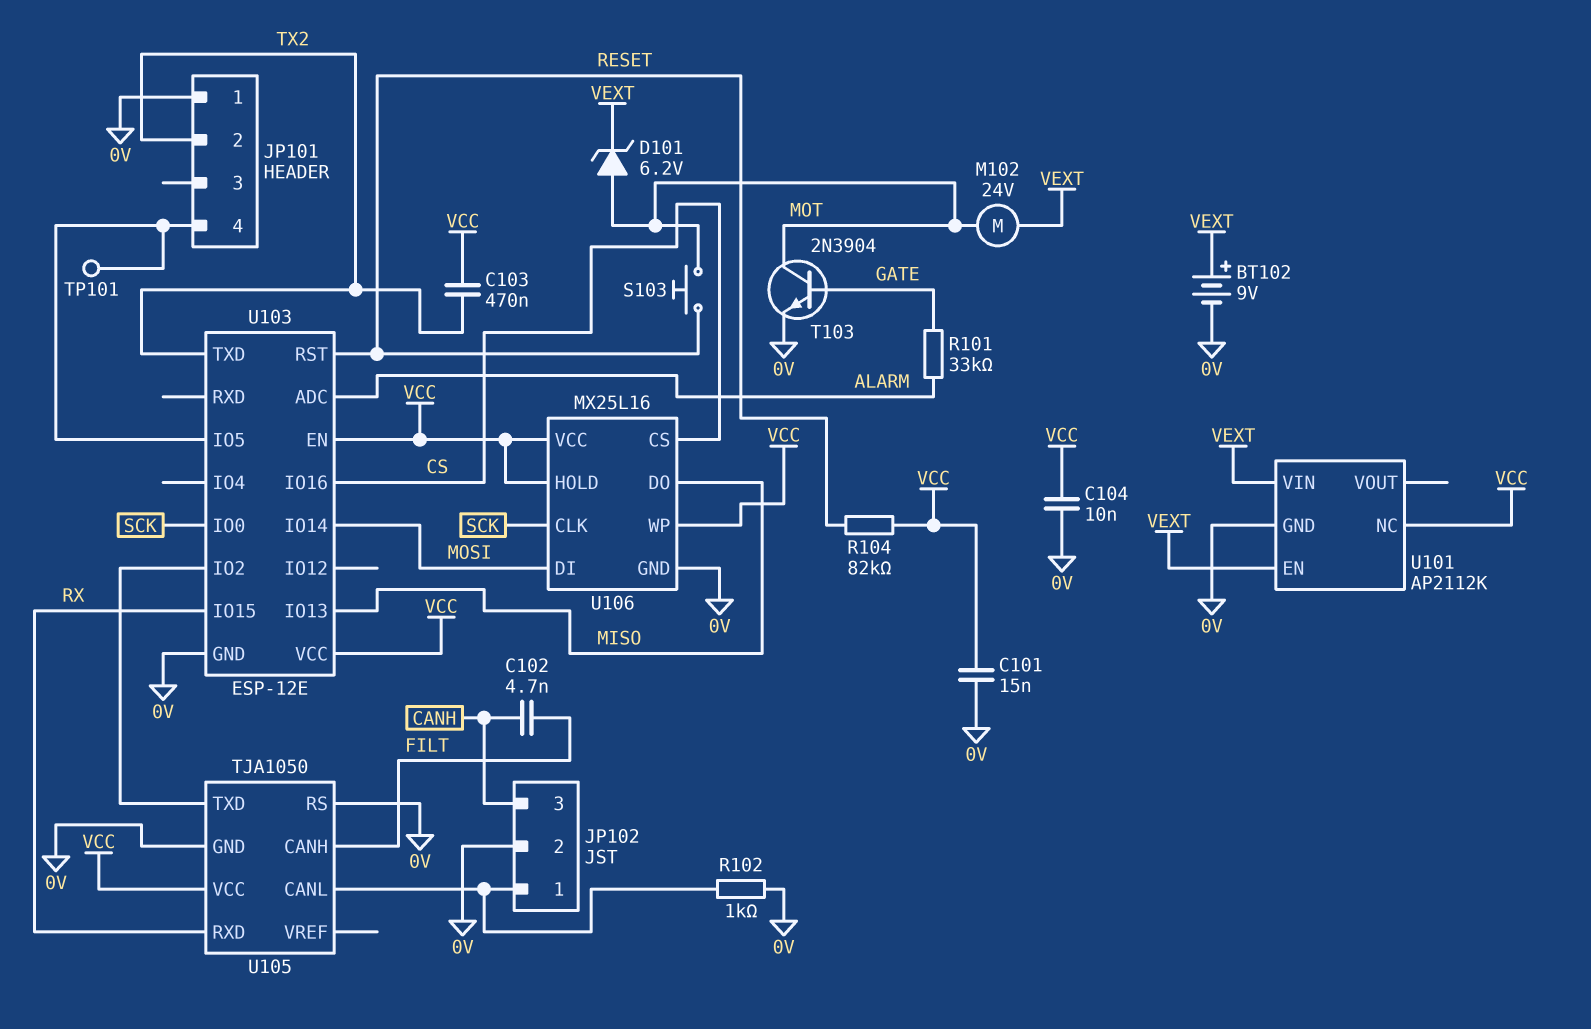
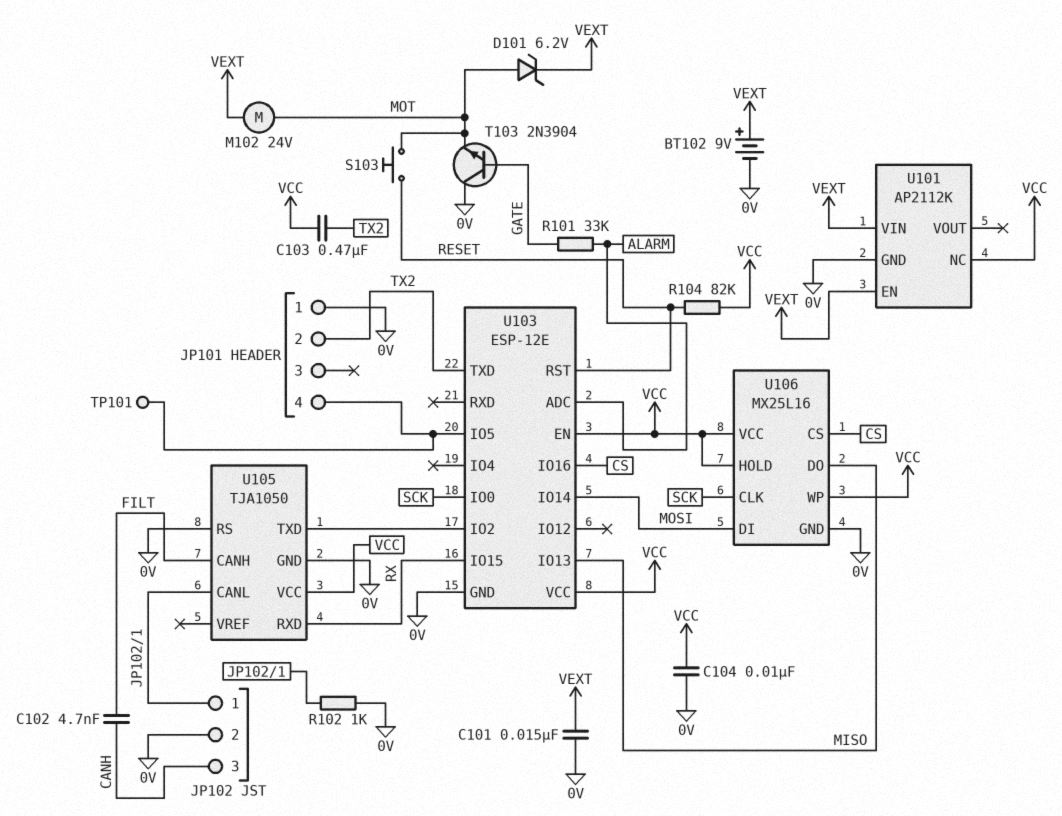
C101: 15nF (0V, VCC) -> 15nF (0V, VEXT)
T103: NPN 2N3904 (B GATE, C MOT, E 0V) -> NPN 2N3904 (B GATE, C 0V, E MOT)

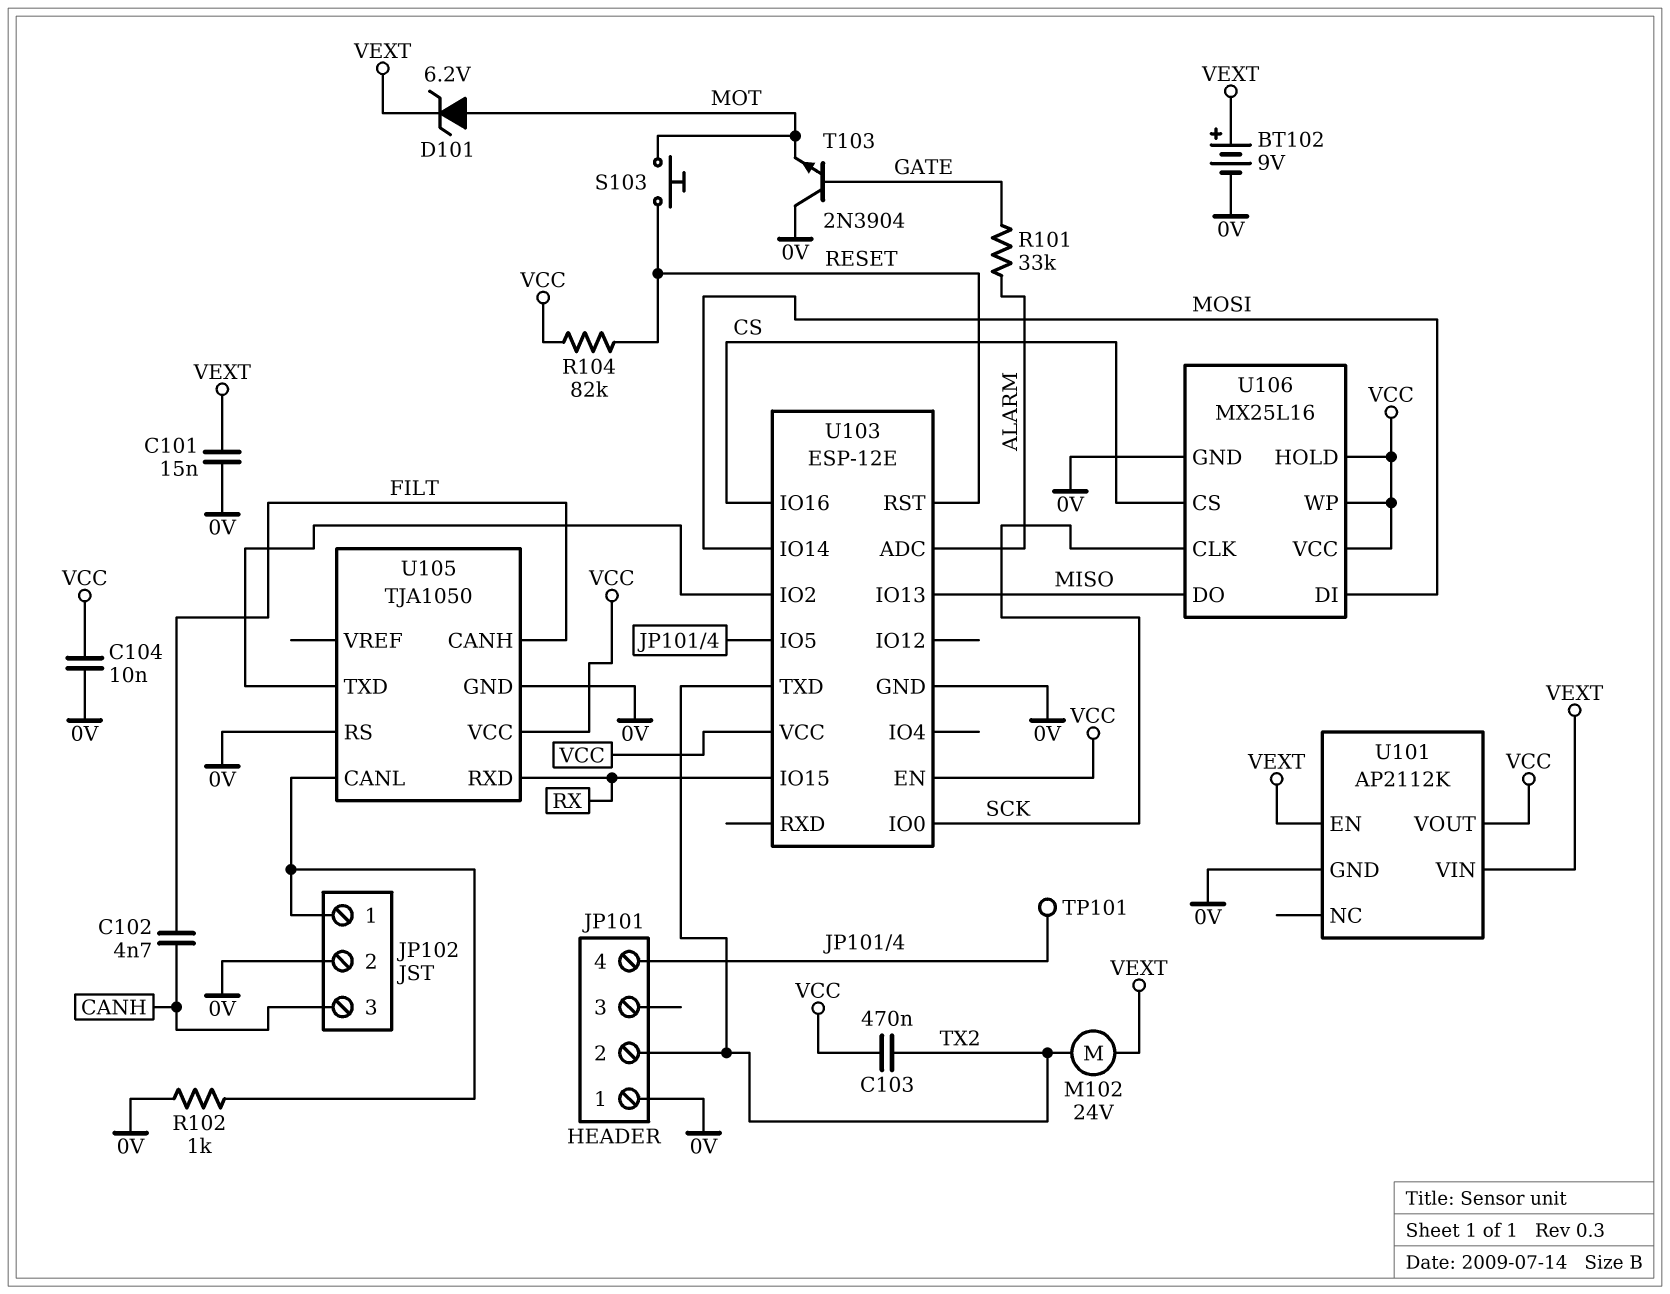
M102: motor 24V (MOT, VEXT) -> motor 24V (TX2, VEXT)
U101 pin NC: VCC -> none
U101 pin VOUT: none -> VCC

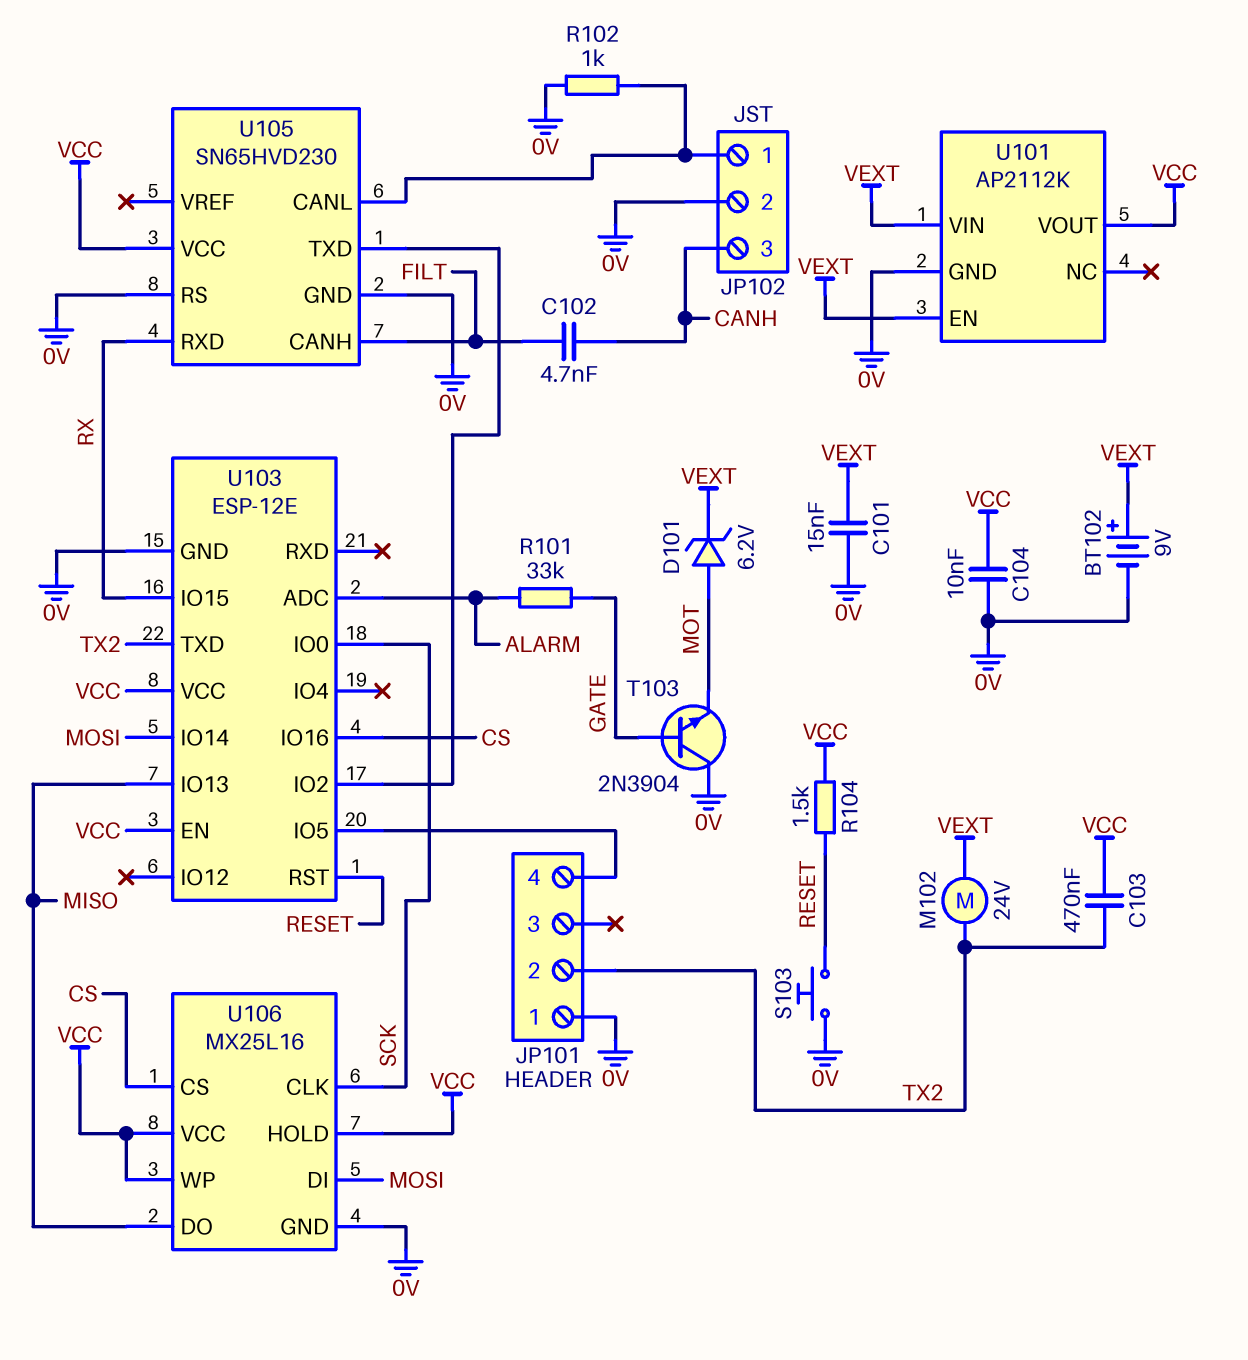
R104: 82k (RESET, VCC) -> 1.5k (RESET, VCC)
S103: button (MOT, RESET) -> button (0V, RESET)
TP101: test point (JP101/4) -> none
U105: TJA1050 -> SN65HVD230

